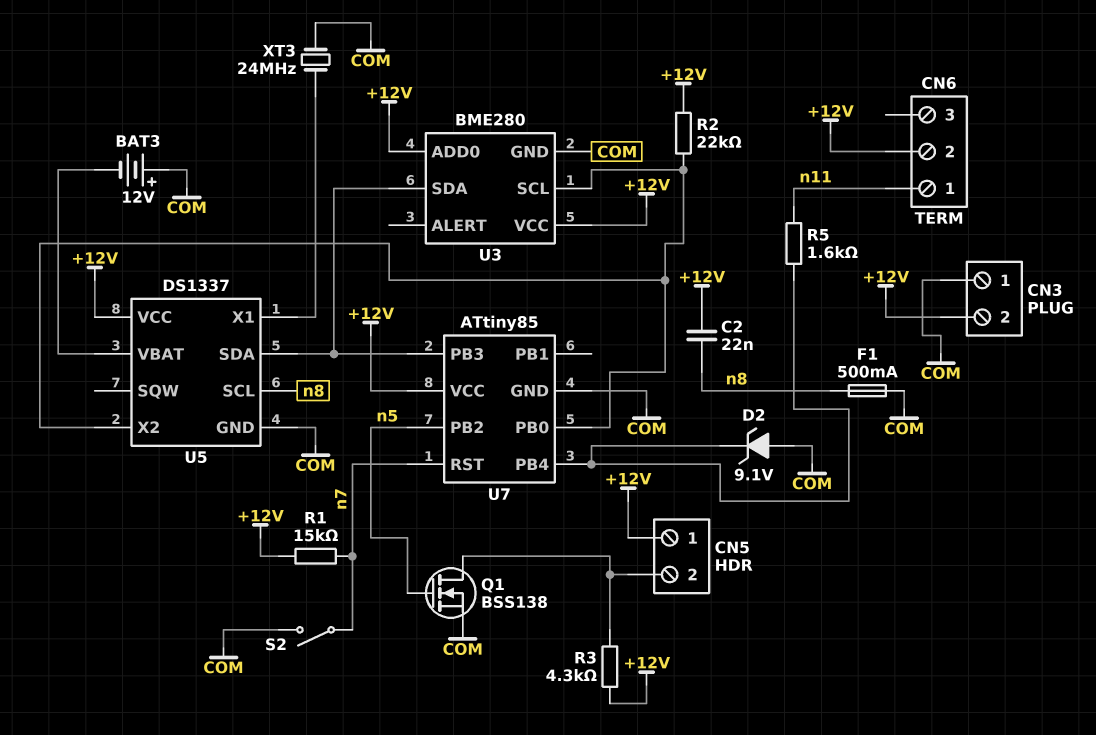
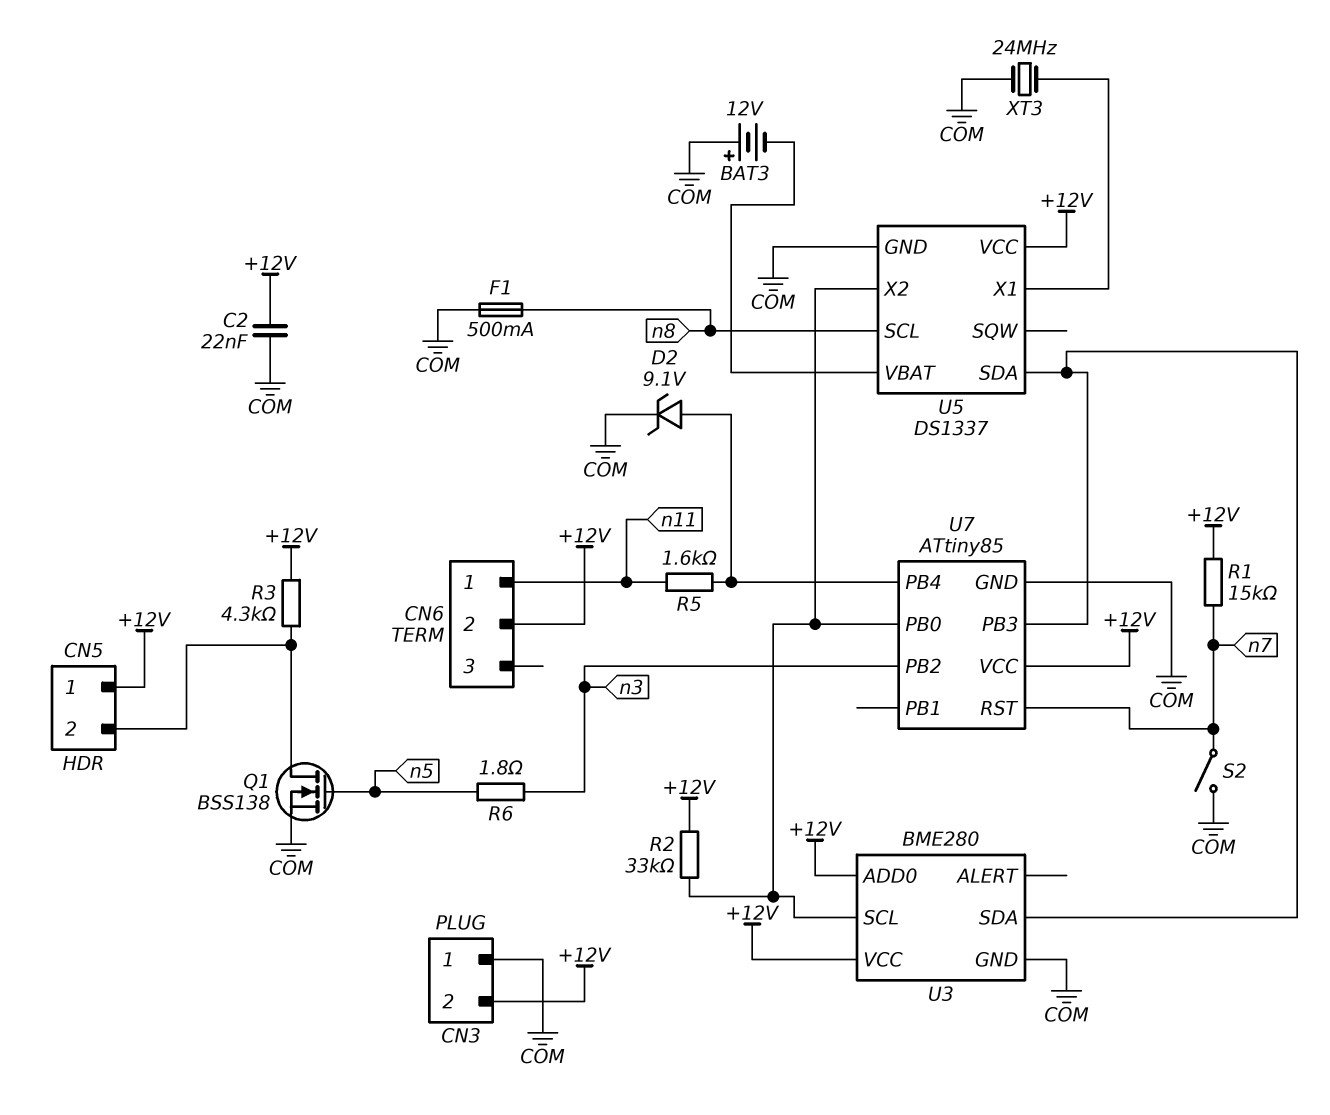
C2: 22nF (+12V, n8) -> 22nF (+12V, COM)
D2: zener 9.1V (A COM, K U7/PB4) -> zener 9.1V (A U7/PB4, K COM)
R2: 22k (+12V, U3/SCL) -> 33k (+12V, U3/SCL)
R6: none -> 1.8 (n3, n5)
U7 pin PB2: n5 -> n3

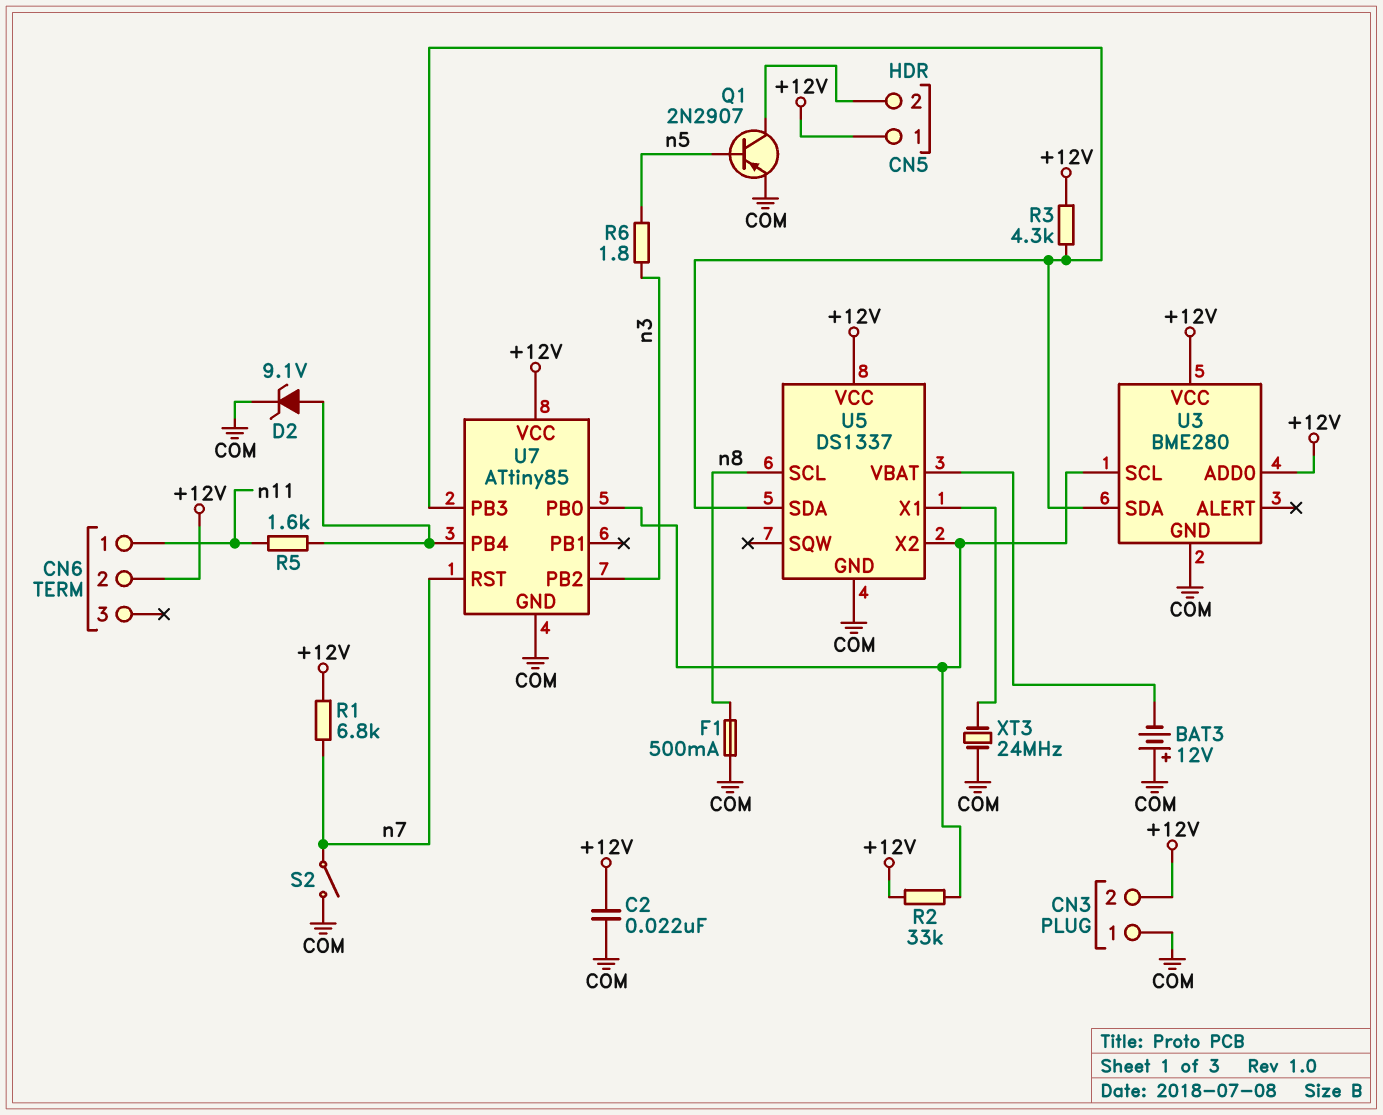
Q1: NMOS BSS138 (G n5, D CN5/2, S COM) -> PNP 2N2907 (B n5, C CN5/2, E COM)
R1: 15k (+12V, n7) -> 6.8k (+12V, n7)
R3: 4.3k (+12V, CN5/2) -> 4.3k (+12V, U3/SDA)

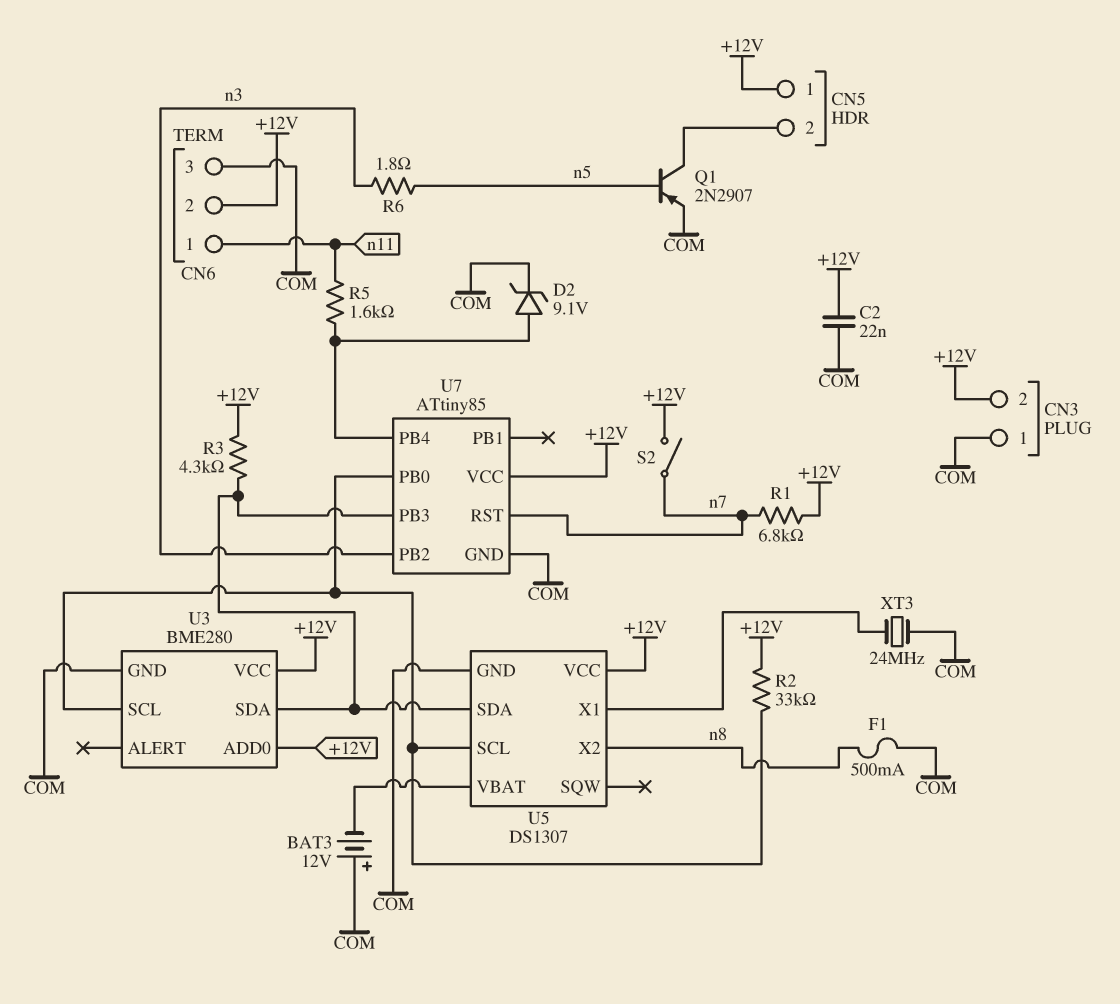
CN6 pin 3: none -> COM
S2: switch (COM, n7) -> switch (+12V, n7)
U5: DS1337 -> DS1307
U5 pin SCL: n8 -> U3/SCL
U5 pin X2: U3/SCL -> n8

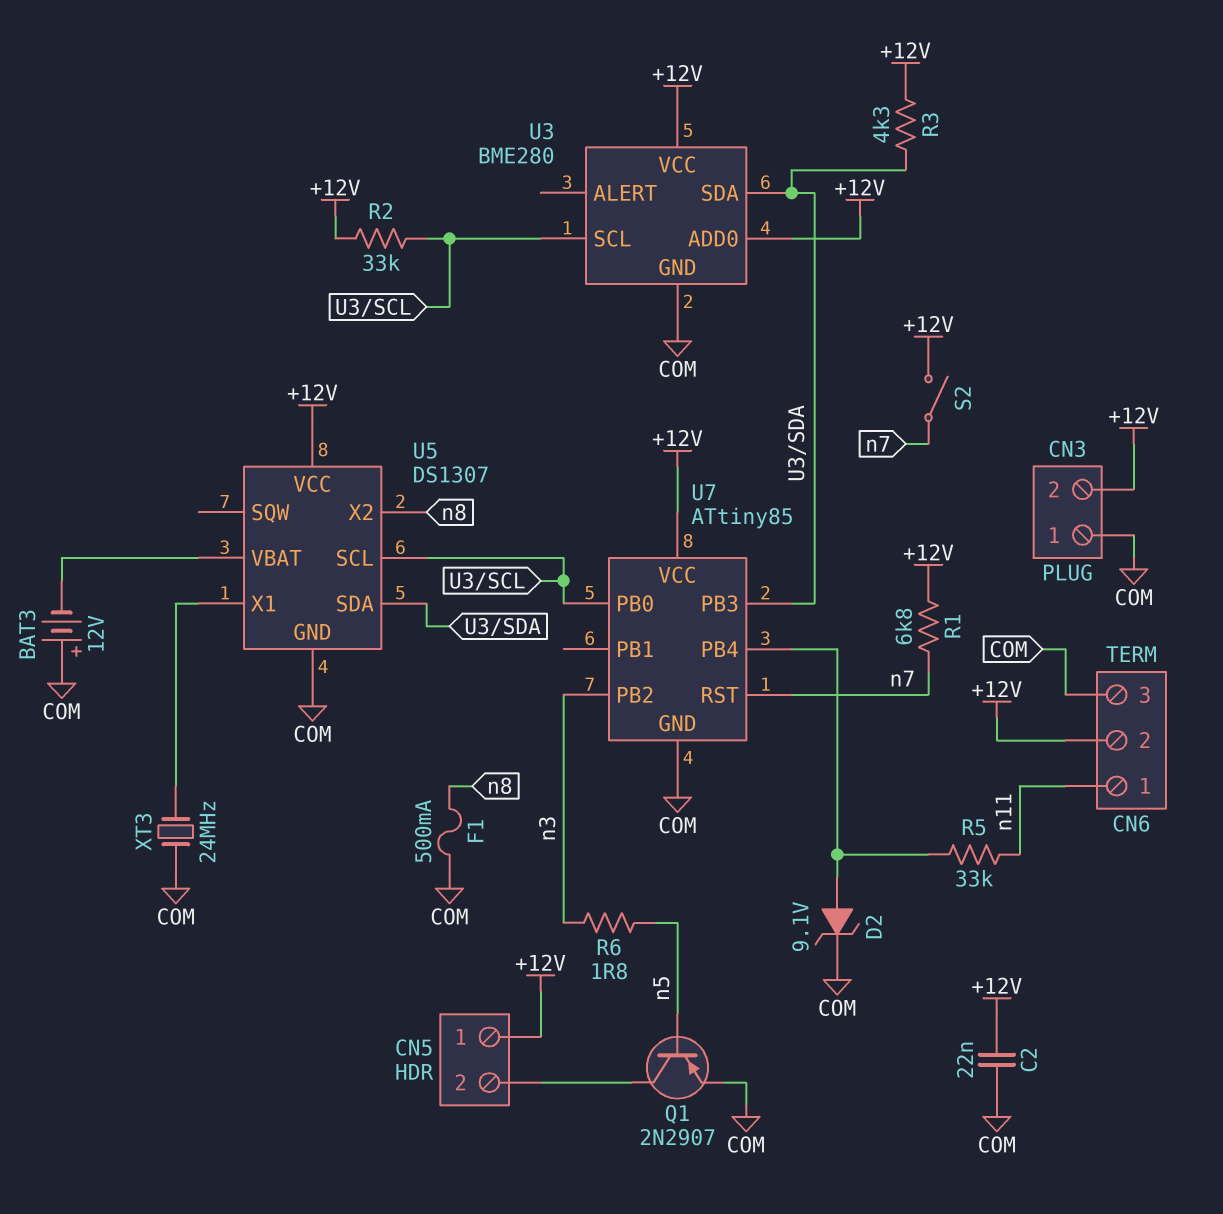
R5: 1.6k (U7/PB4, n11) -> 33k (U7/PB4, n11)

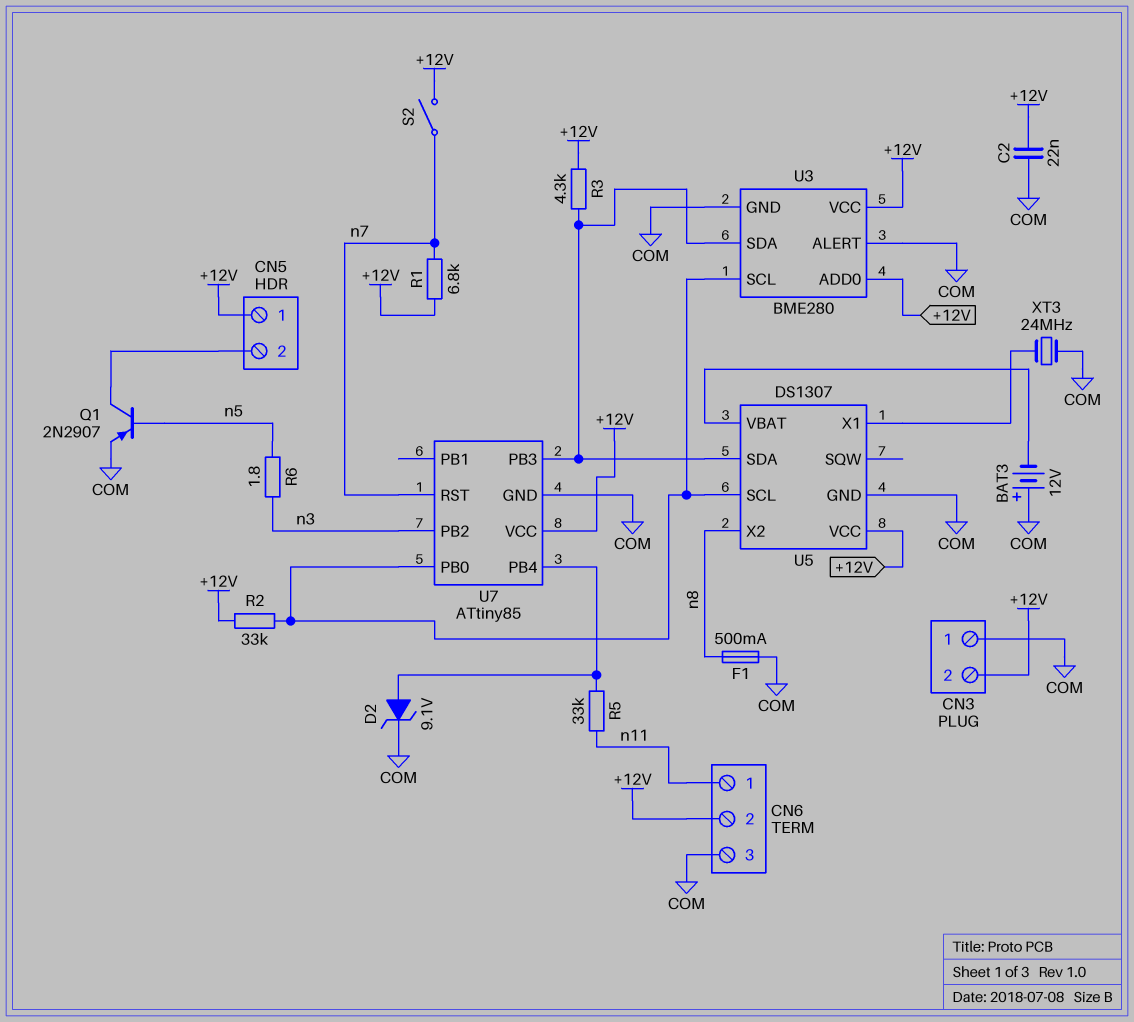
U3 pin ALERT: none -> COM

